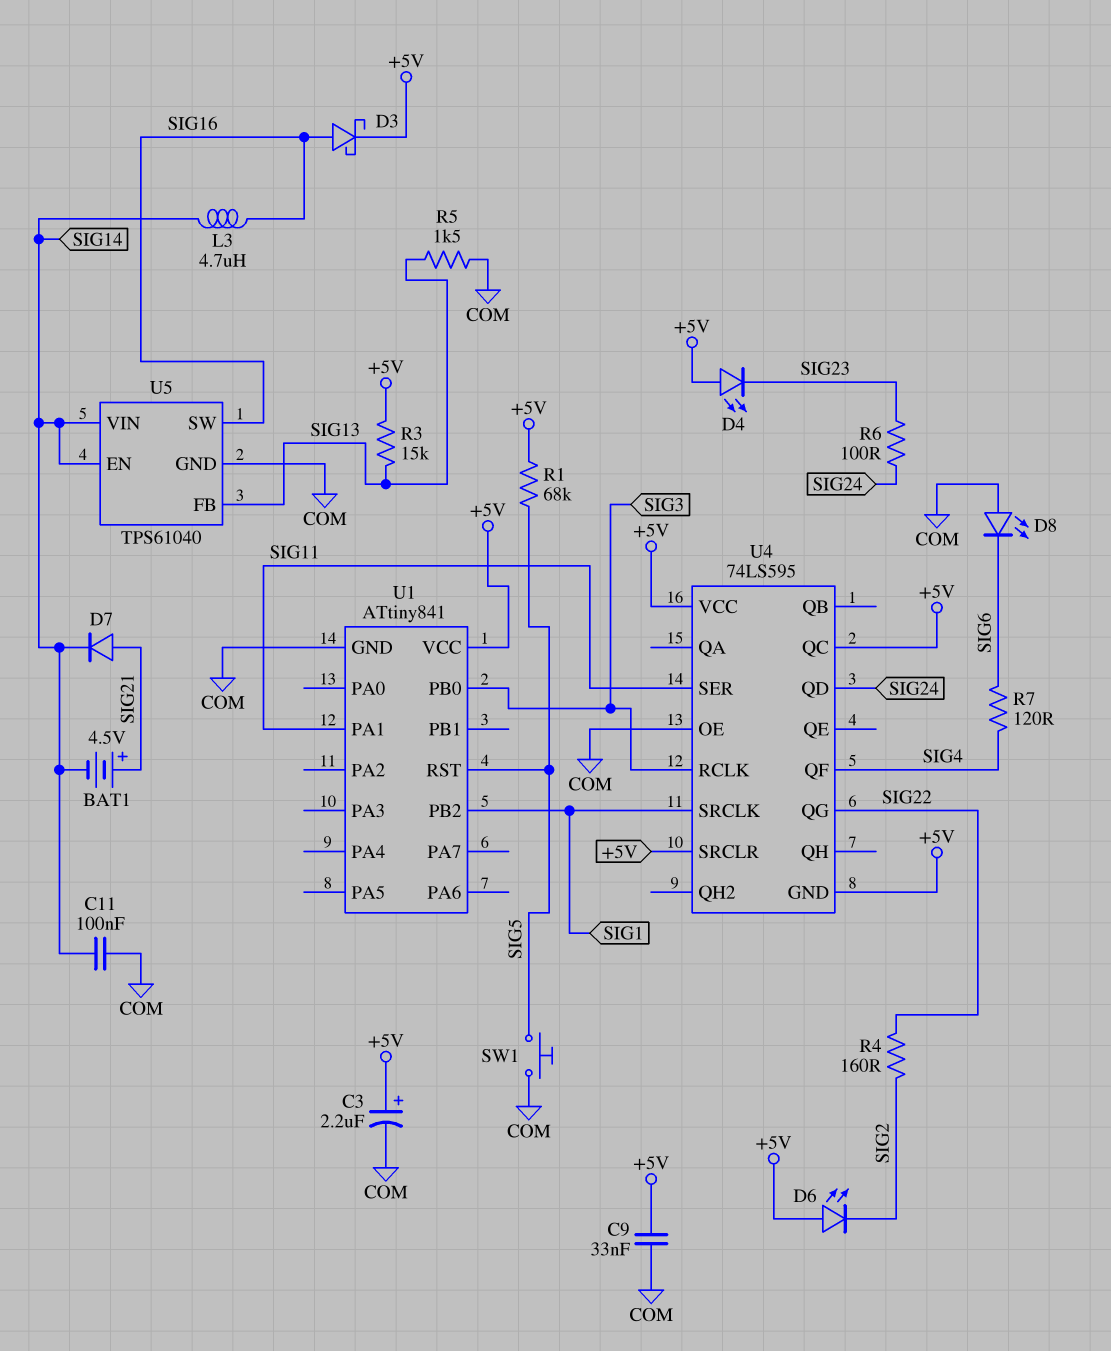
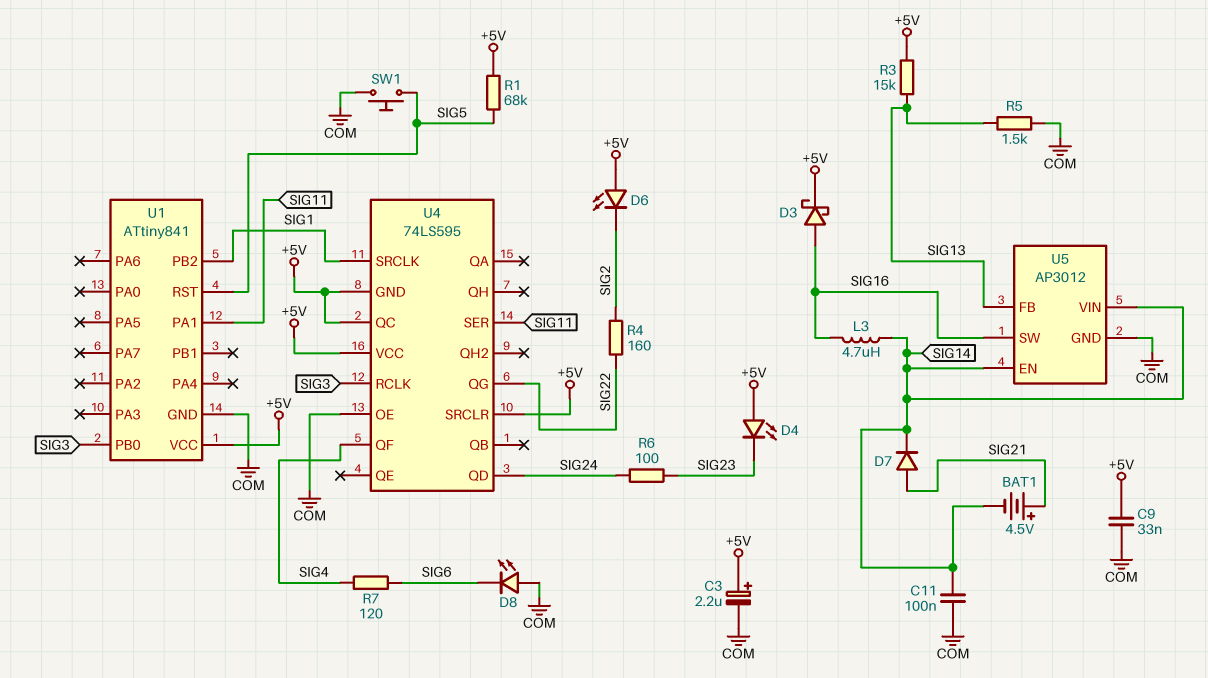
U5: TPS61040 -> AP3012

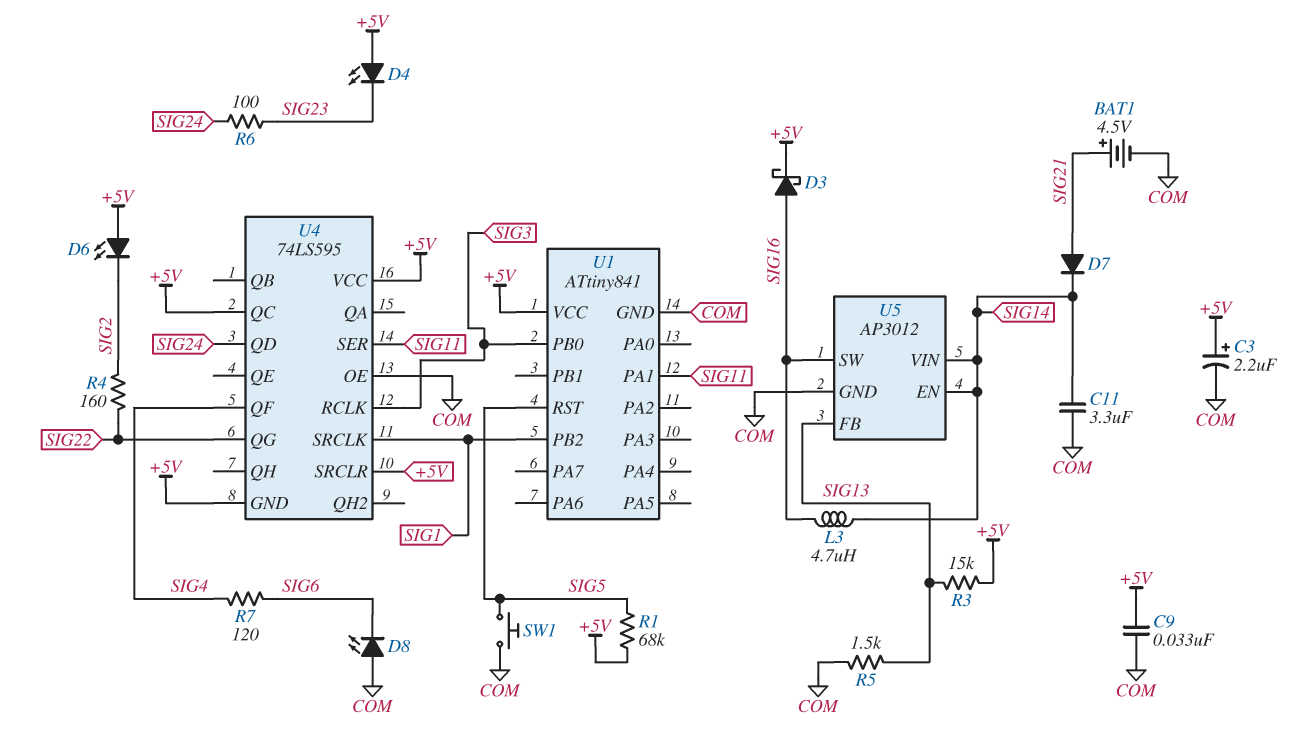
BAT1: 4.5V (plus SIG21, minus SIG14) -> 4.5V (plus SIG21, minus COM)
C11: 100nF (COM, SIG14) -> 3.3uF (COM, SIG14)

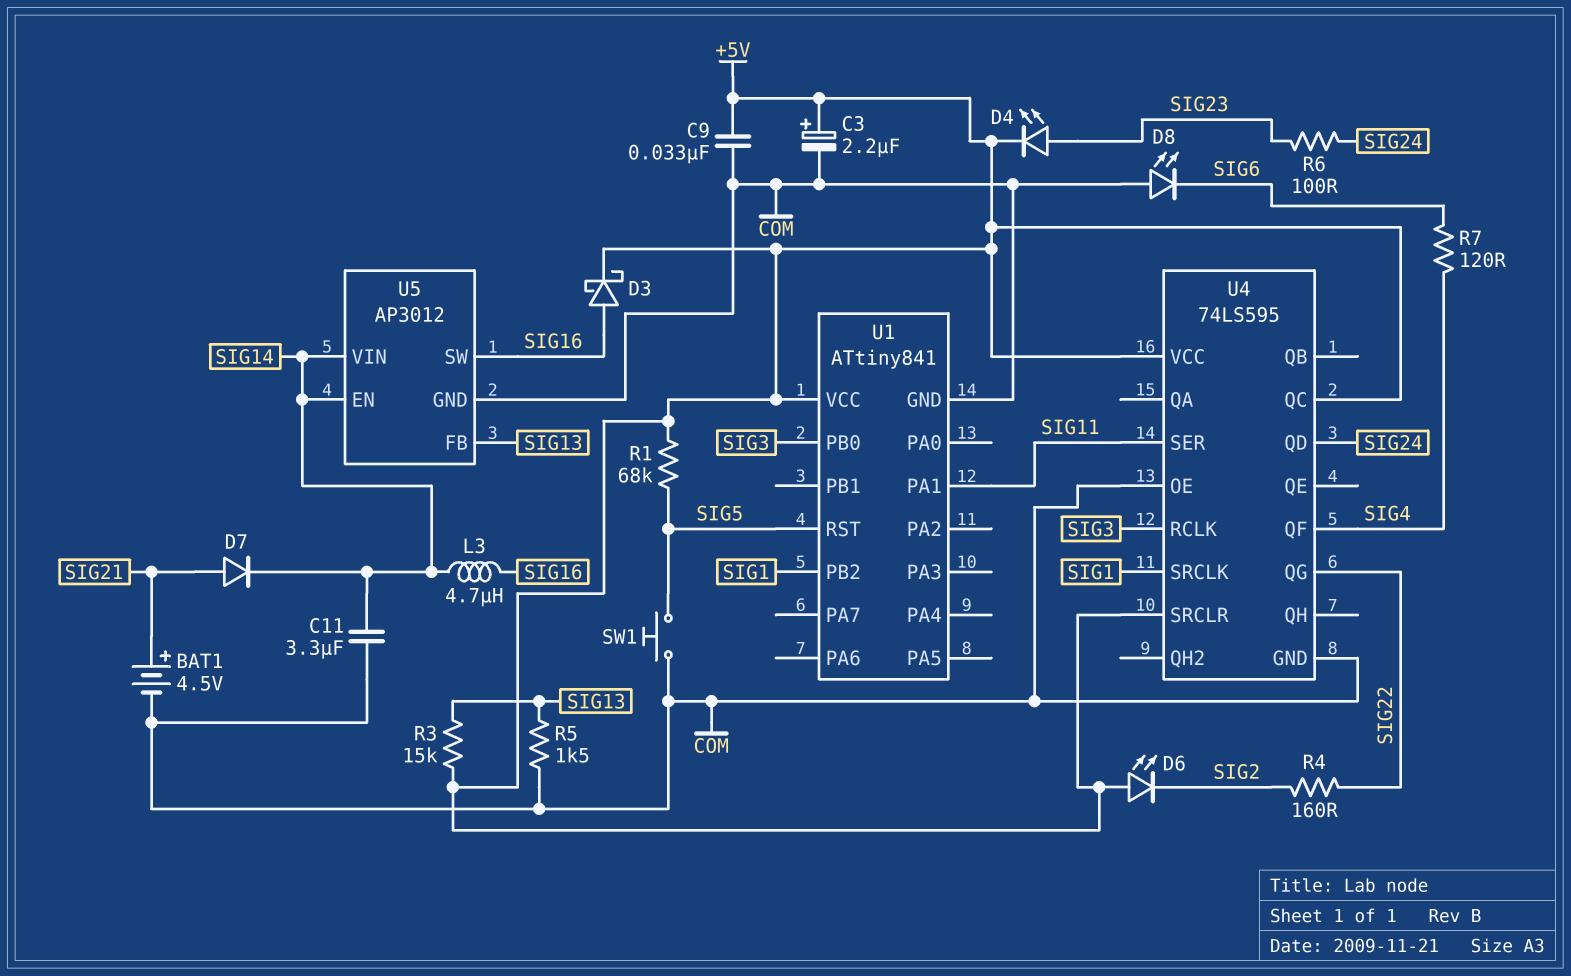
D4: LED (A +5V, K SIG23) -> LED (A SIG23, K +5V)
U4 pin GND: +5V -> COM

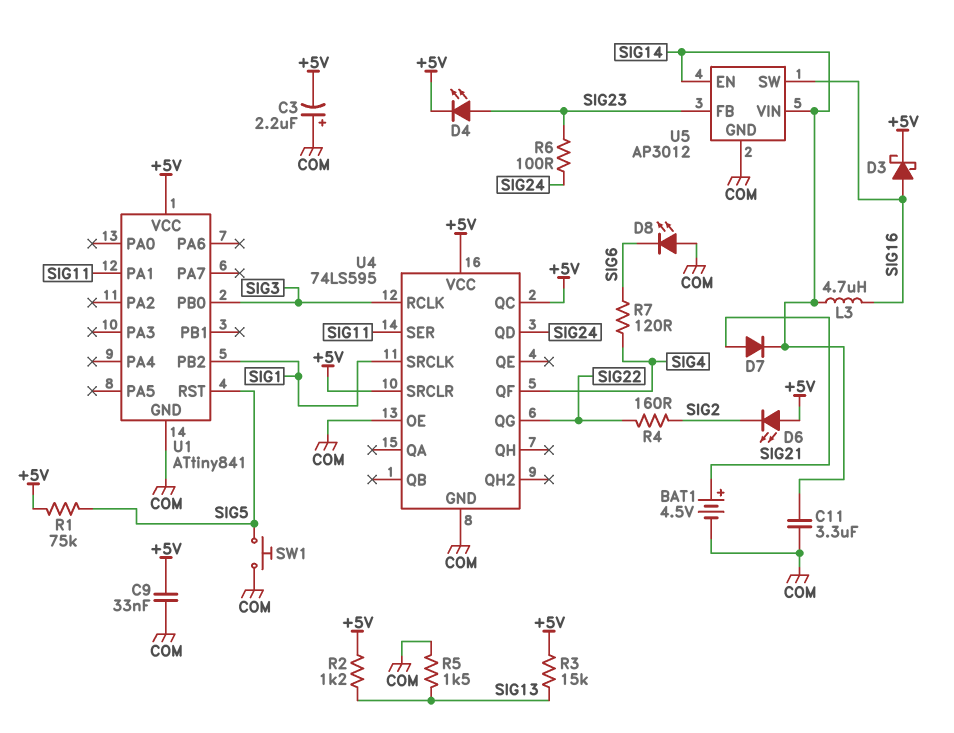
C3: 2.2uF (plus +5V, minus COM) -> 2.2uF (plus COM, minus +5V)
R1: 68k (+5V, SIG5) -> 75k (+5V, SIG5)
R2: none -> 1.2k (+5V, SIG13)
U5 pin FB: SIG13 -> SIG23

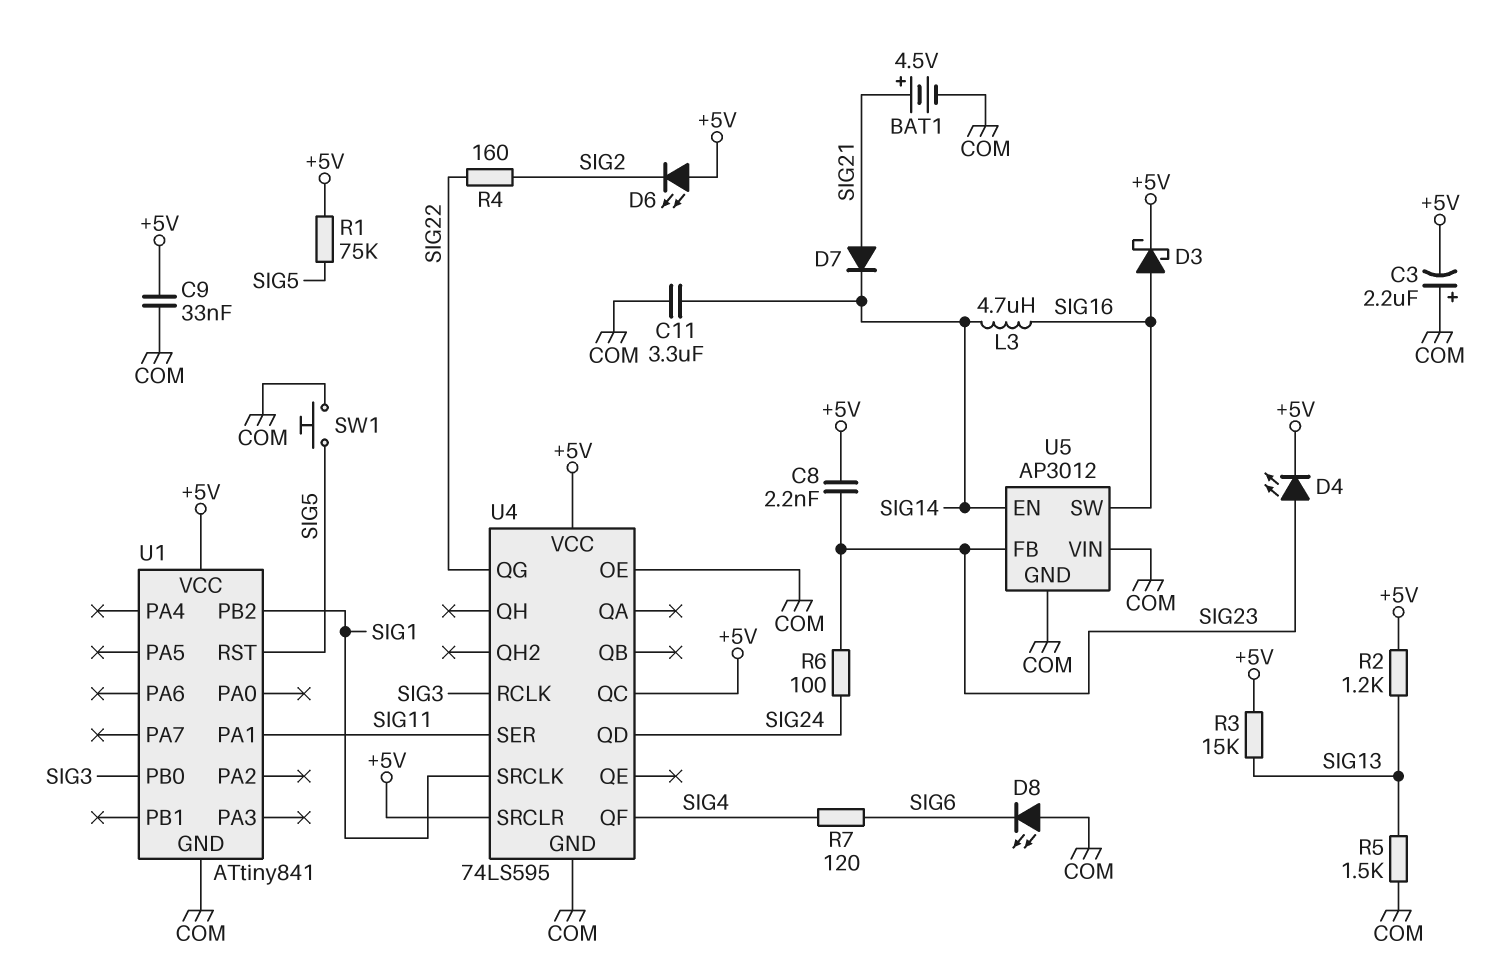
C8: none -> 2.2nF (+5V, SIG23)
U5 pin VIN: SIG14 -> COM

